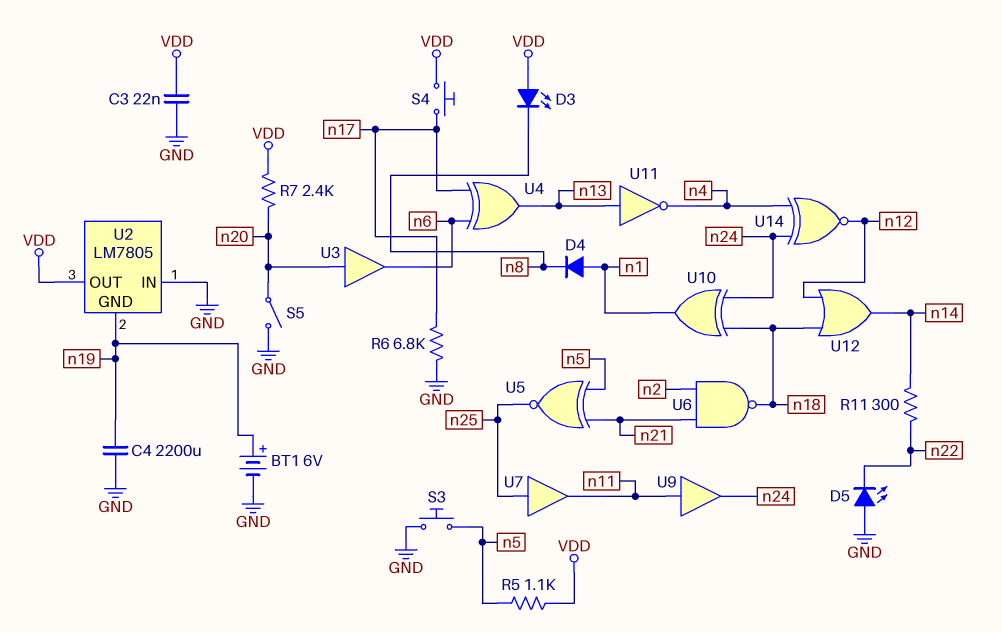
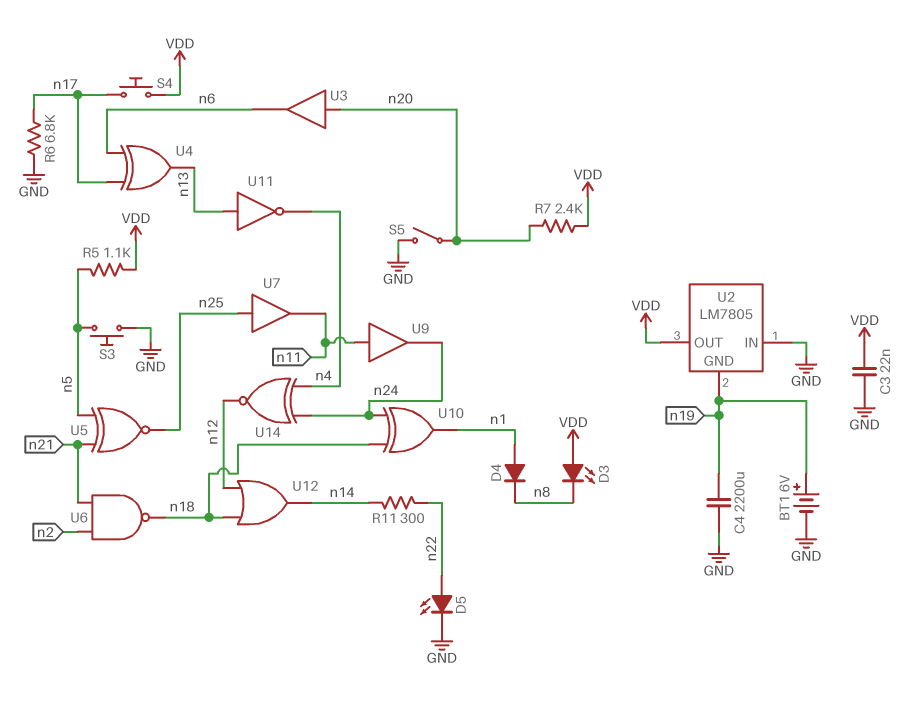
D5: LED (A GND, K n22) -> LED (A n22, K GND)

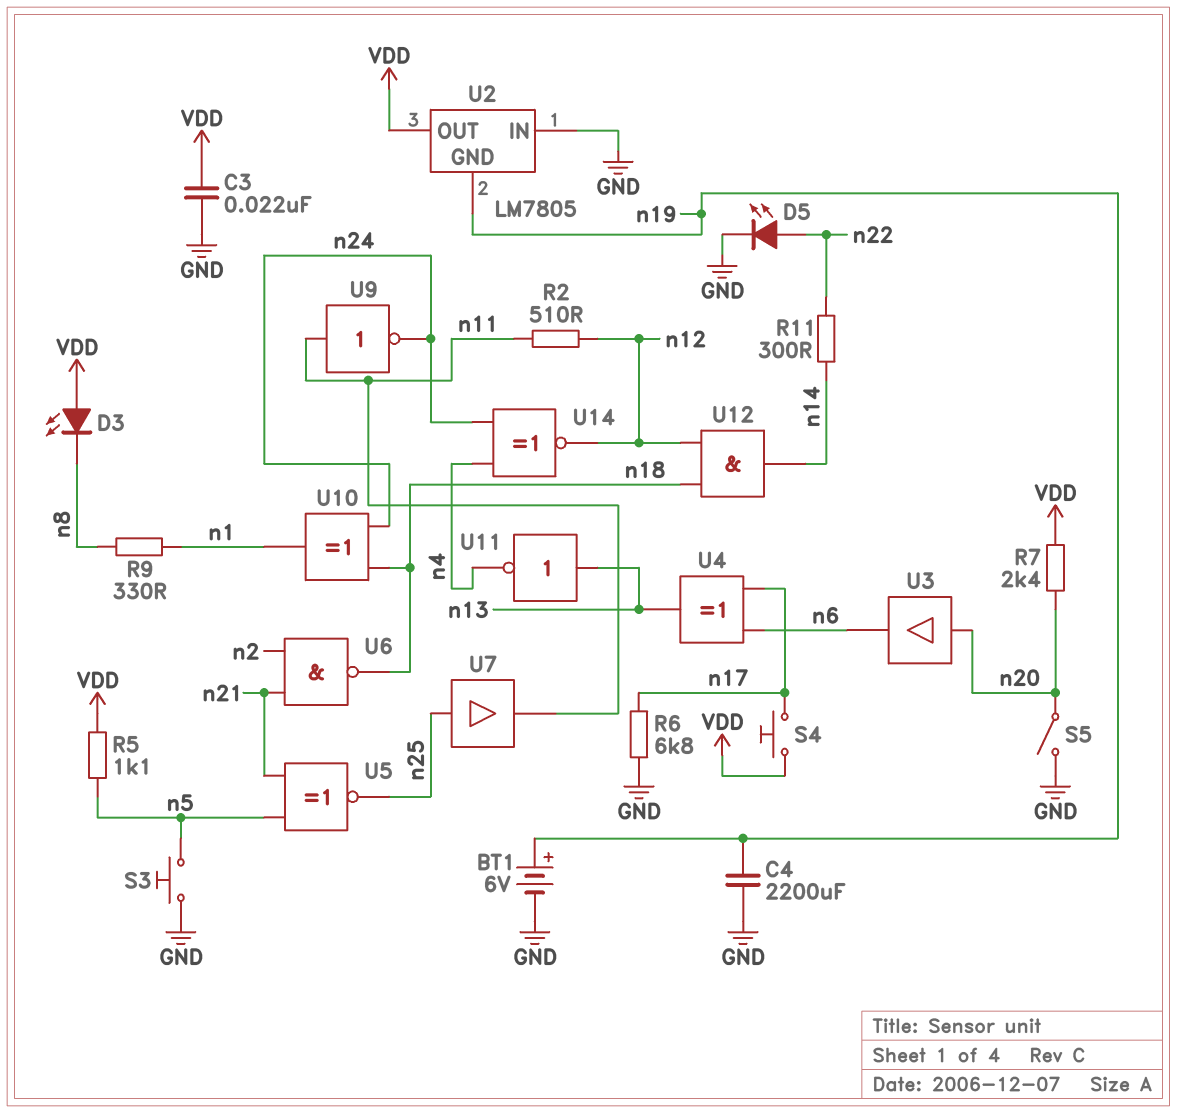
D4: diode (A n1, K n8) -> none
R2: none -> 510 (n11, n12)
R9: none -> 330 (n1, n8)
U9: buffer (in n11, out n24) -> NOT (in n11, out n24)
U12: OR (in n12, in n18, out n14) -> AND (in n12, in n18, out n14)

